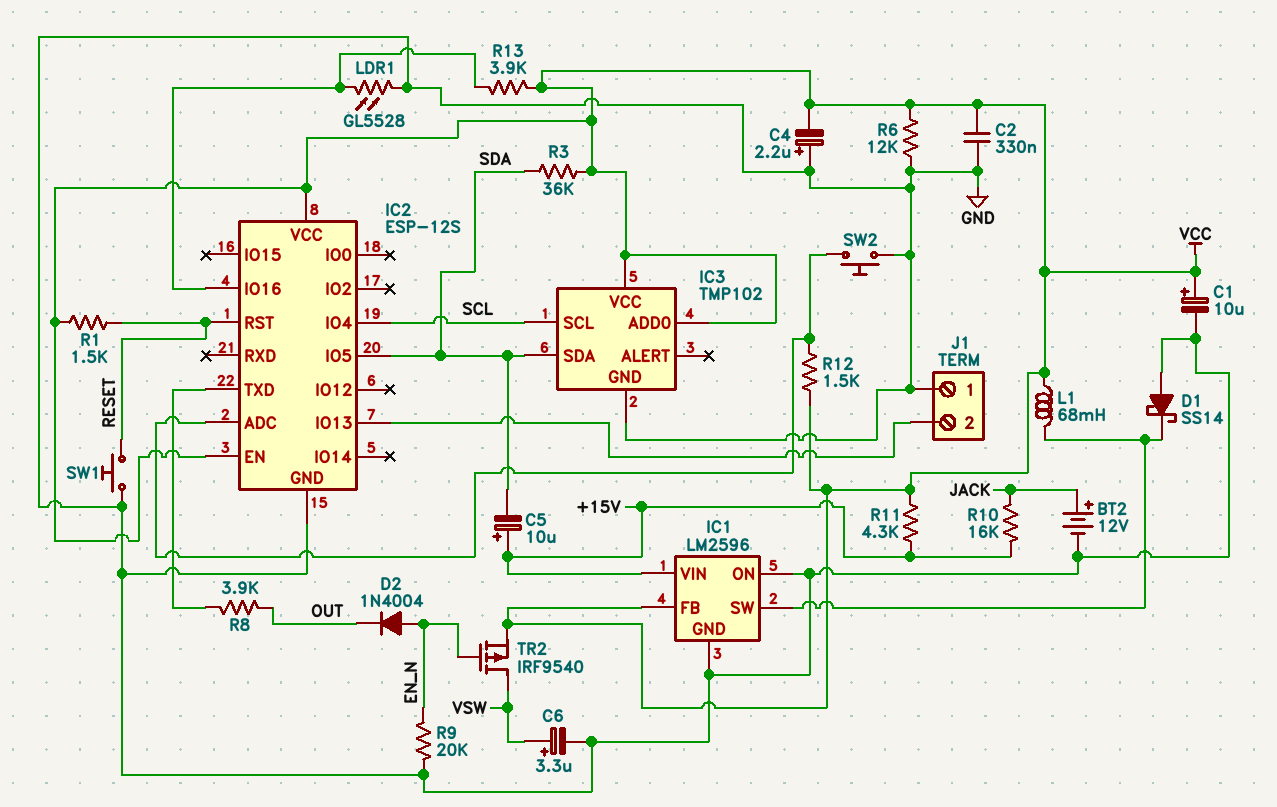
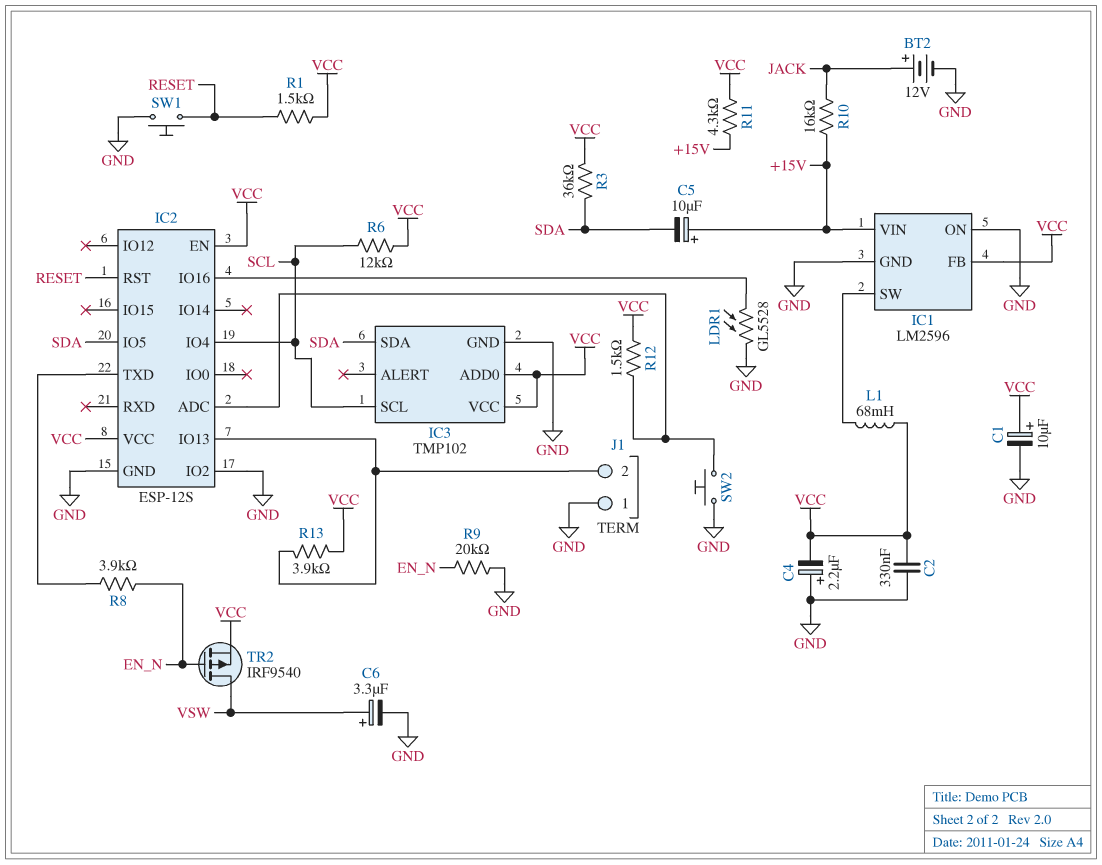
D1: schottky SS14 (A GND, K IC1/SW) -> none
D2: diode 1N4004 (A EN_N, K OUT) -> none
IC2 pin IO2: none -> GND
R6: 12k (GND, VCC) -> 12k (SCL, VCC)
R8: 3.9k (IC2/TXD, OUT) -> 3.9k (EN_N, IC2/TXD)
R13: 3.9k (IC2/IO16, VCC) -> 3.9k (IC2/IO13, VCC)

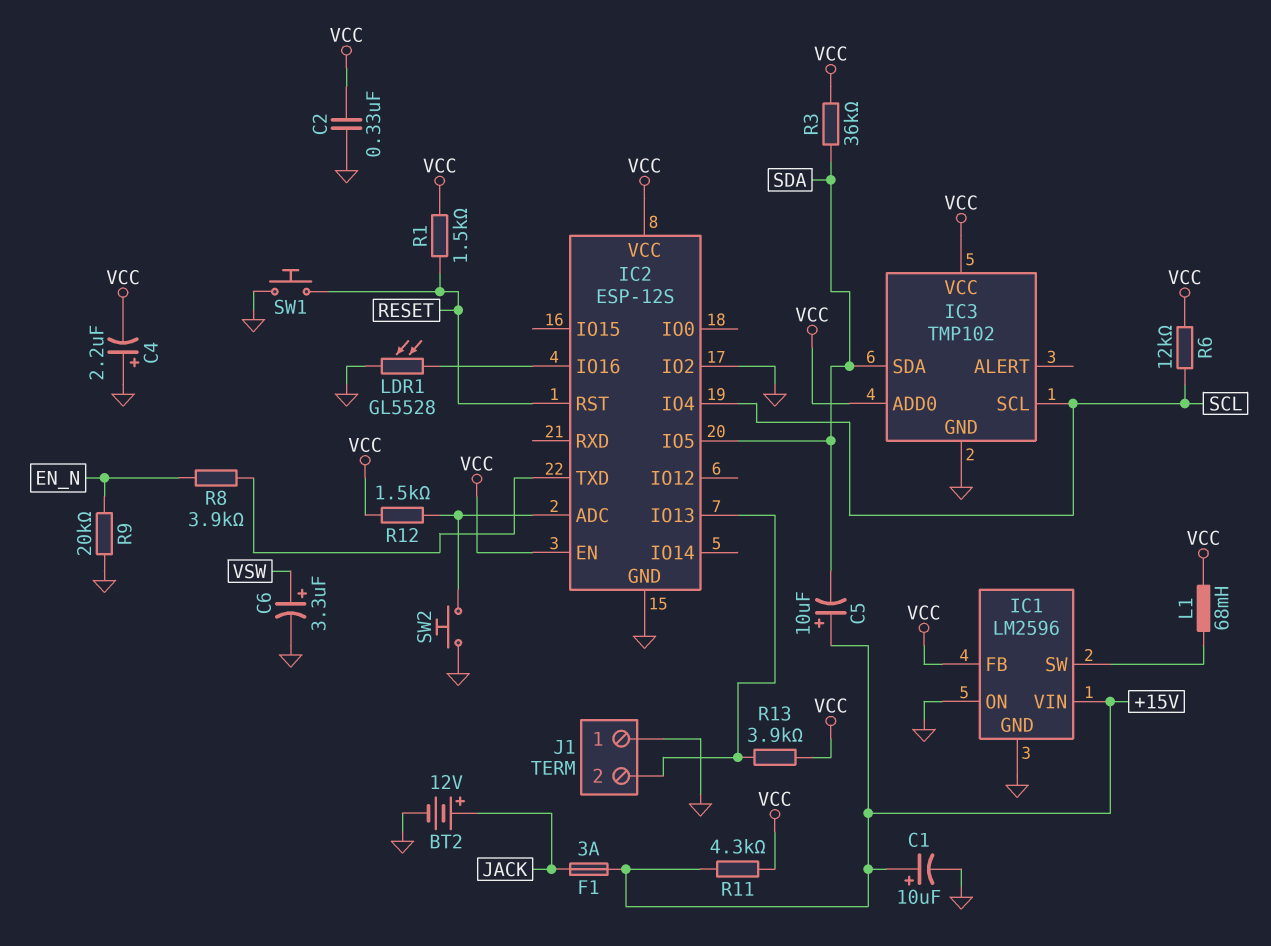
C1: 10uF (plus VCC, minus GND) -> 10uF (plus +15V, minus GND)
F1: none -> 3A (+15V, JACK)
R10: 16k (+15V, JACK) -> none
TR2: PMOS IRF9540 (G EN_N, D VSW, S VCC) -> none

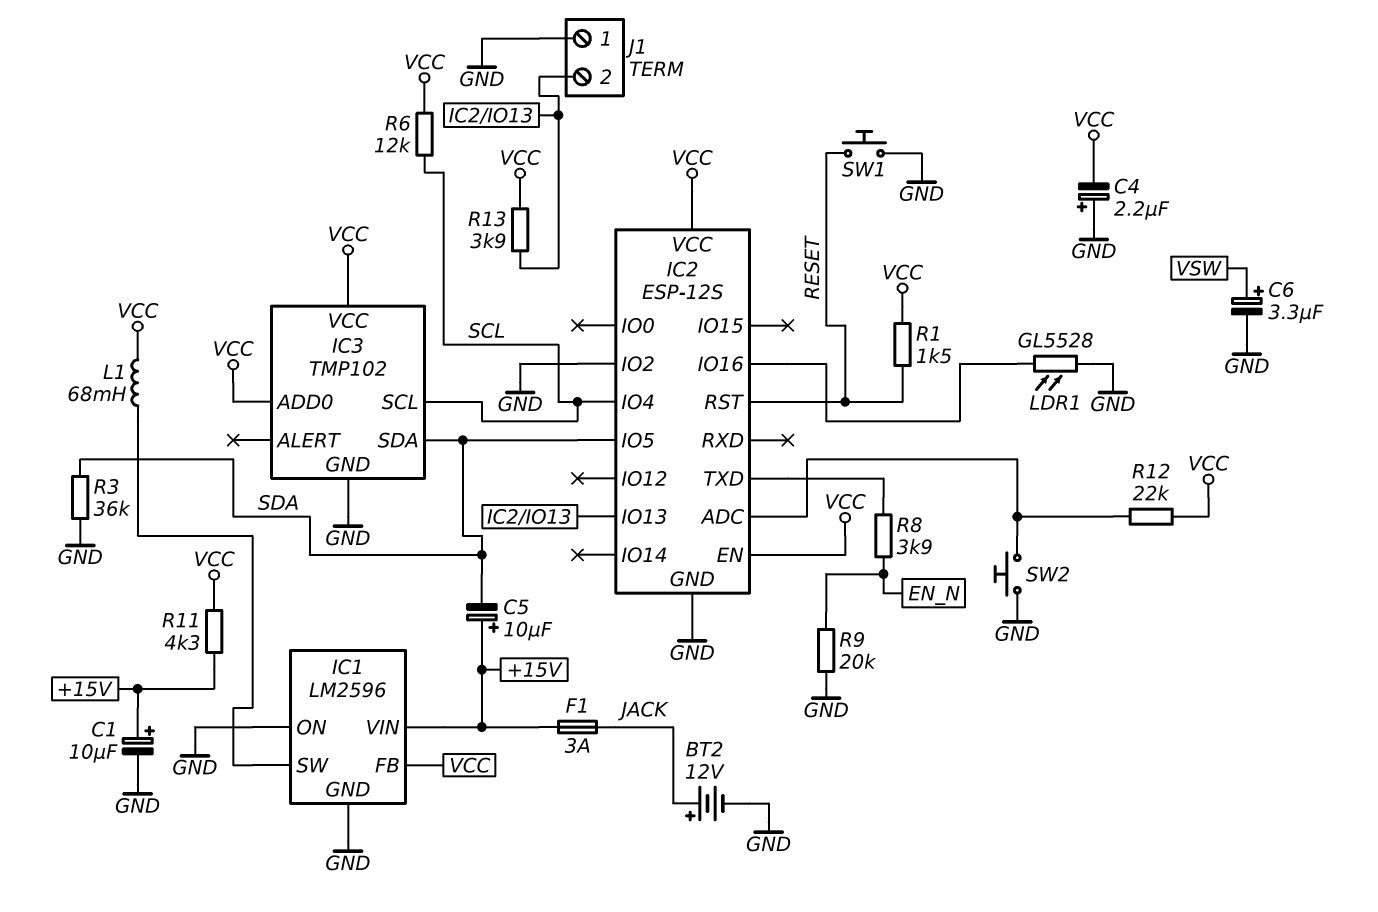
C2: 330nF (GND, VCC) -> none
R3: 36k (SDA, VCC) -> 36k (GND, SDA)
R12: 1.5k (IC2/ADC, VCC) -> 22k (IC2/ADC, VCC)

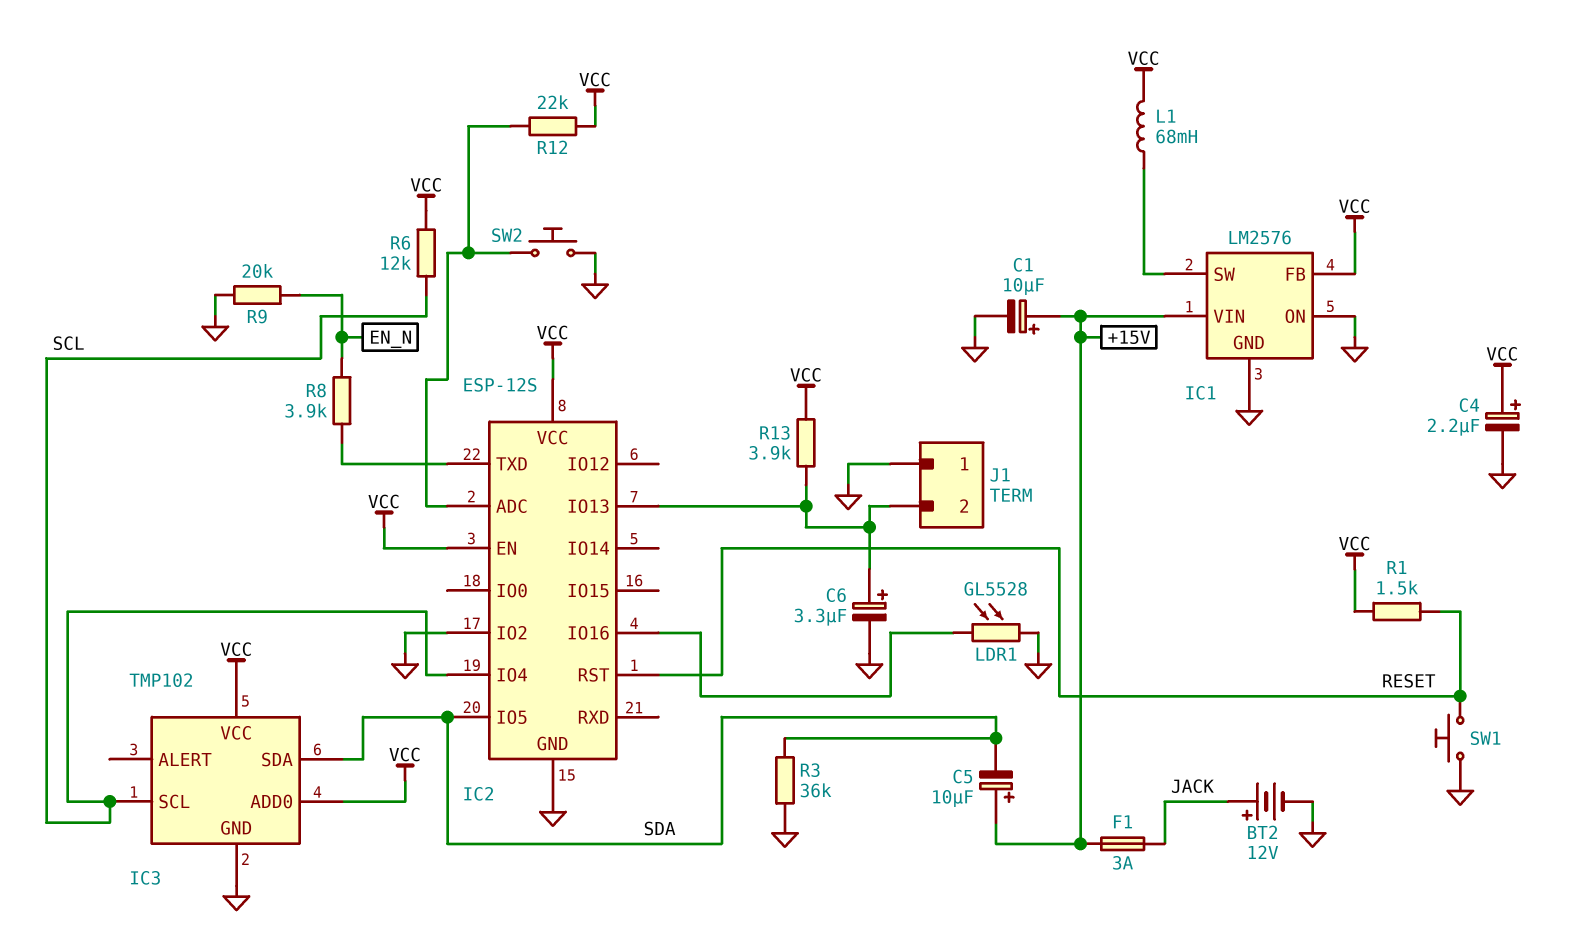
C4: 2.2uF (plus GND, minus VCC) -> 2.2uF (plus VCC, minus GND)
C6: 3.3uF (plus VSW, minus GND) -> 3.3uF (plus IC2/IO13, minus GND)
IC1: LM2596 -> LM2576
R11: 4.3k (+15V, VCC) -> none

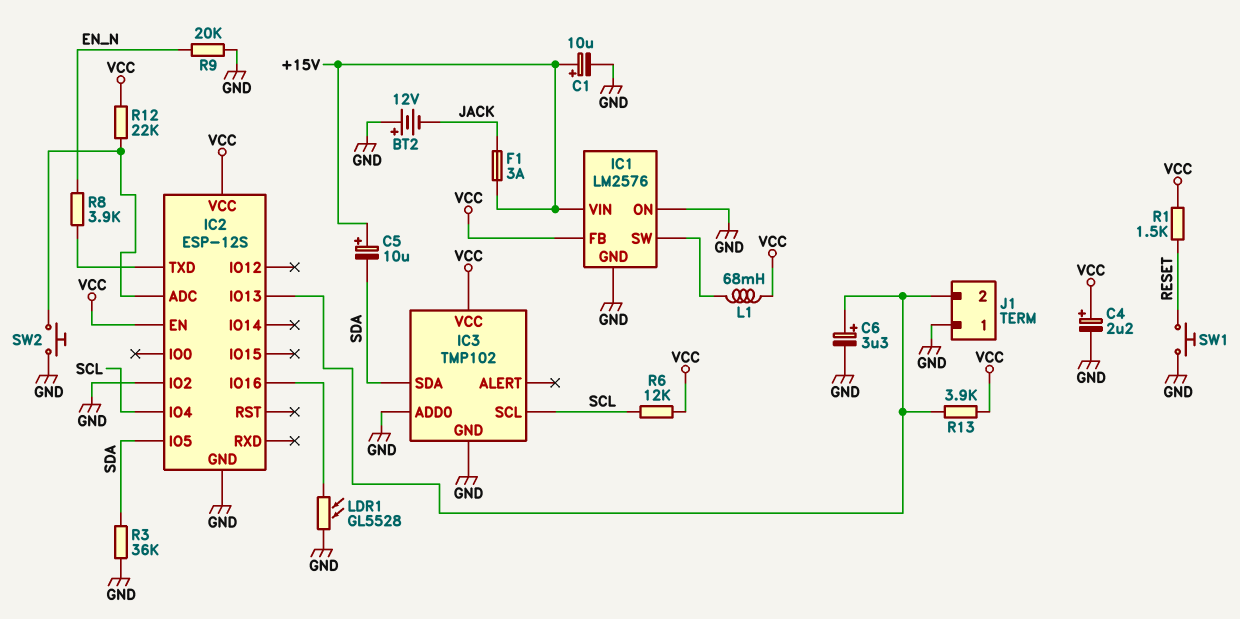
BT2: 12V (plus JACK, minus GND) -> 12V (plus GND, minus JACK)
IC2 pin RST: RESET -> none
IC3 pin ADD0: VCC -> GND

